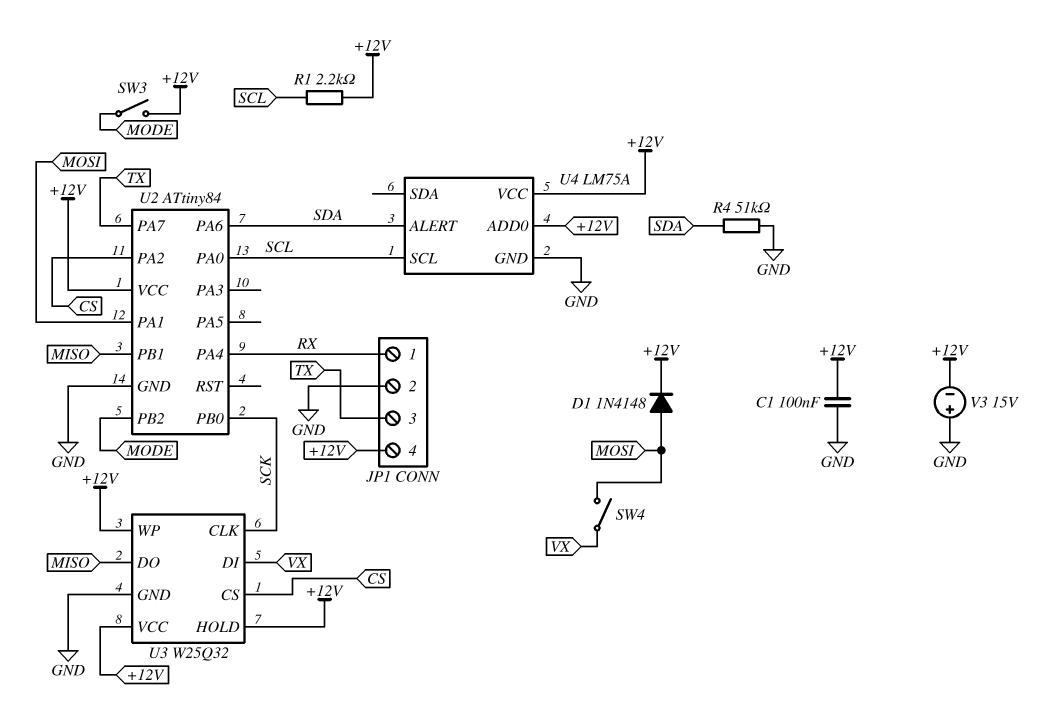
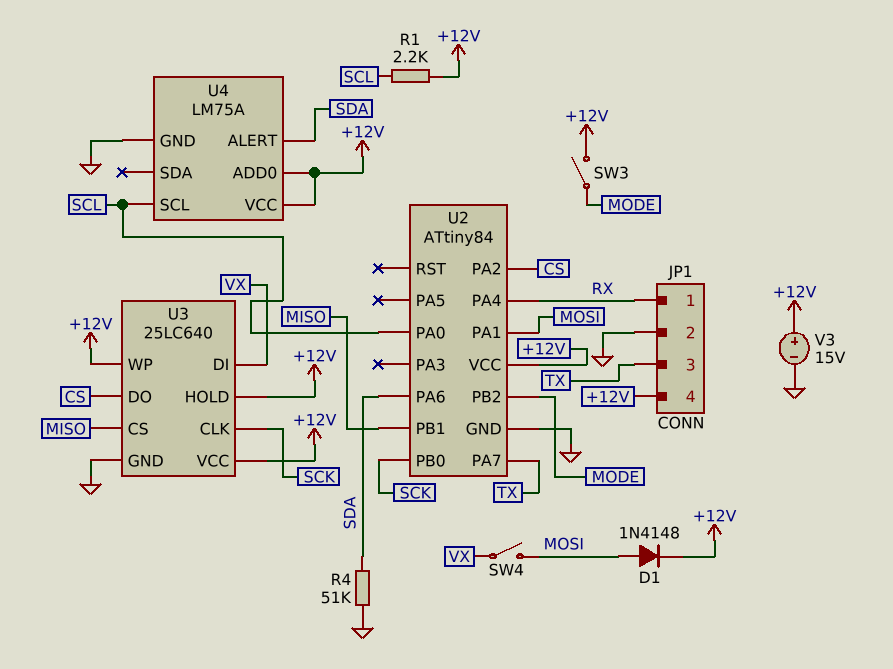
C1: 100nF (+12V, GND) -> none
U3: W25Q32 -> 25LC640
U3 pin CS: CS -> MISO
U3 pin DO: MISO -> CS
V3: 15V (plus GND, minus +12V) -> 15V (plus +12V, minus GND)

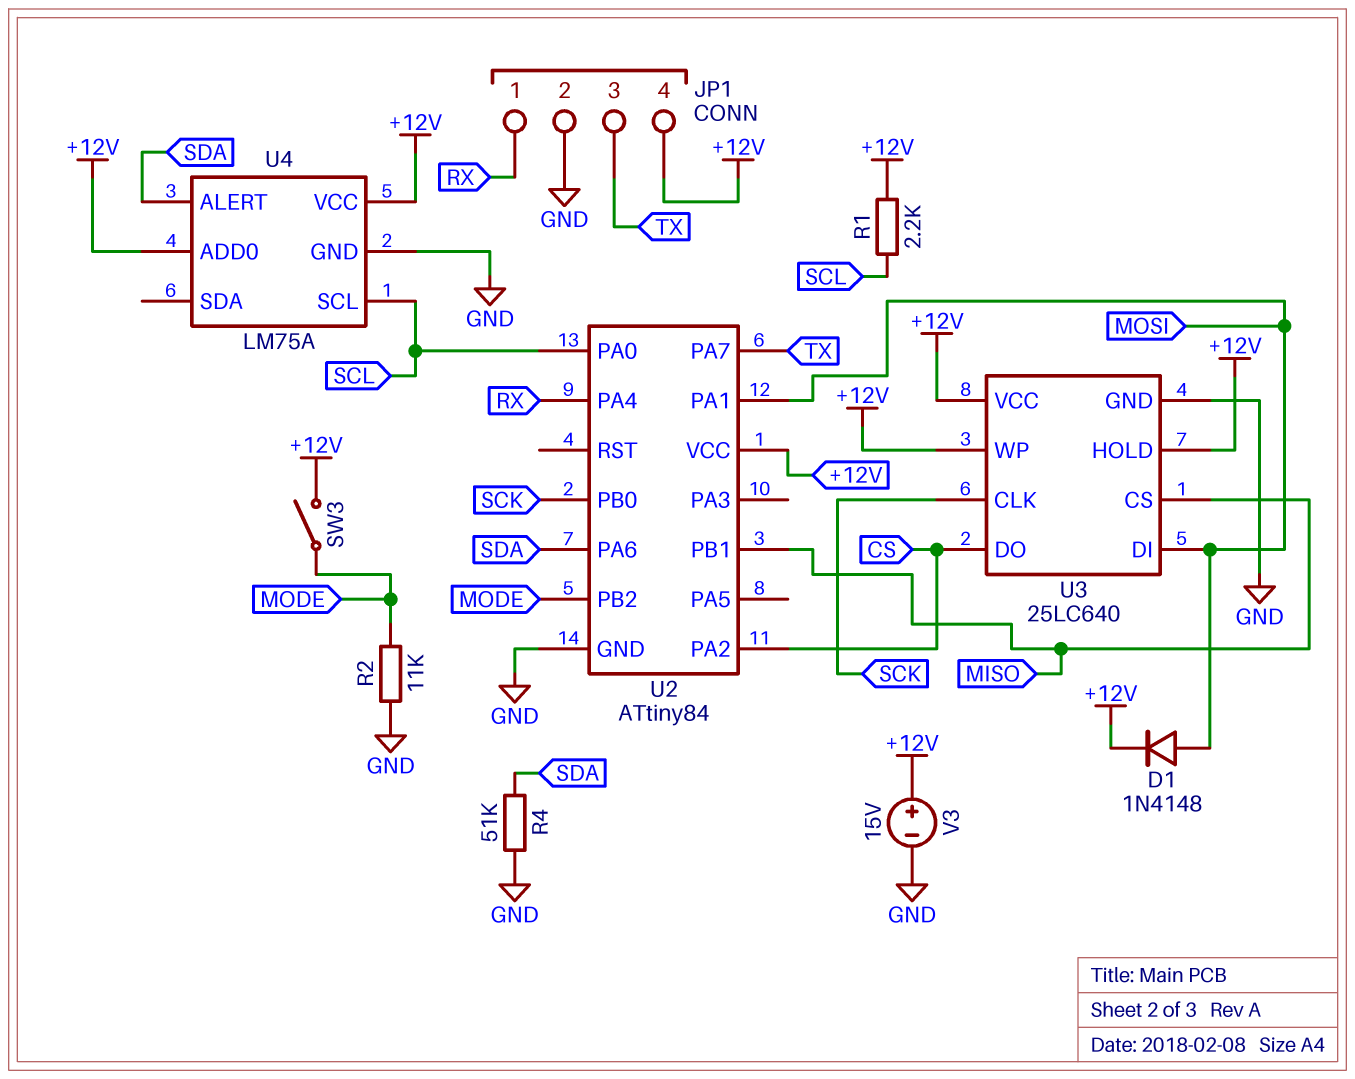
R2: none -> 11k (GND, MODE)
SW4: switch (MOSI, VX) -> none
U3 pin DI: VX -> MOSI

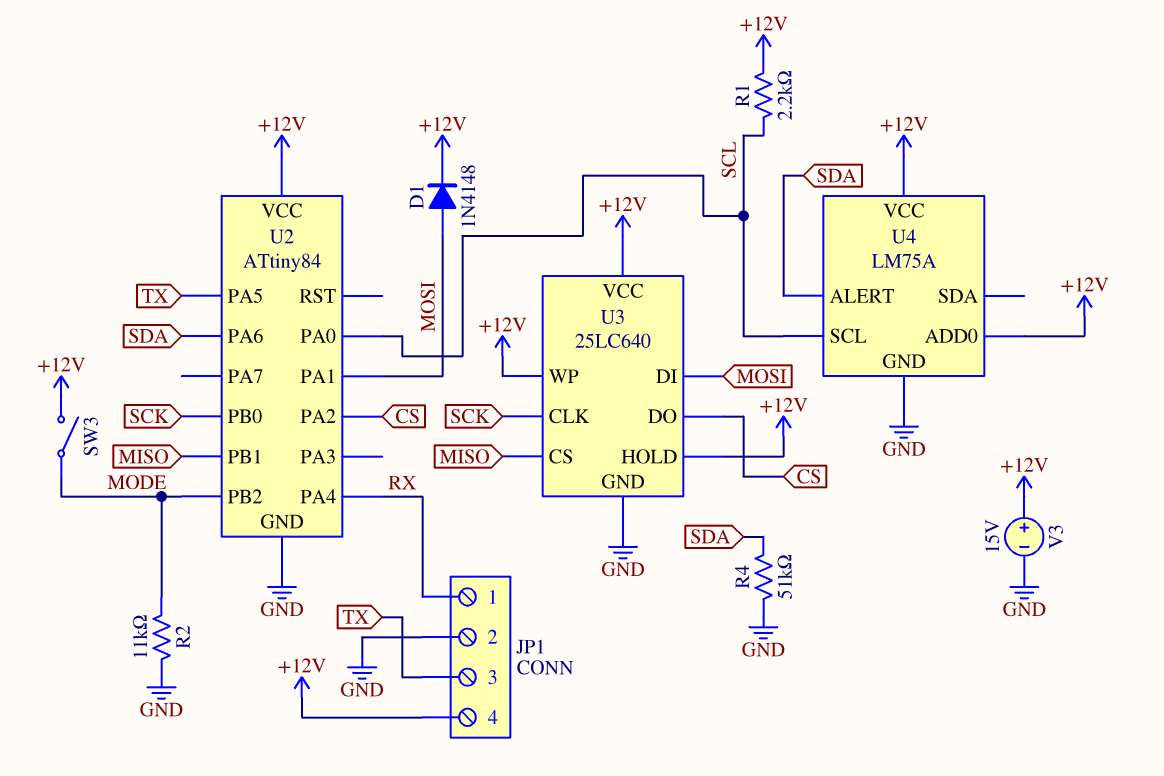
U2 pin PA5: none -> TX
U2 pin PA7: TX -> none

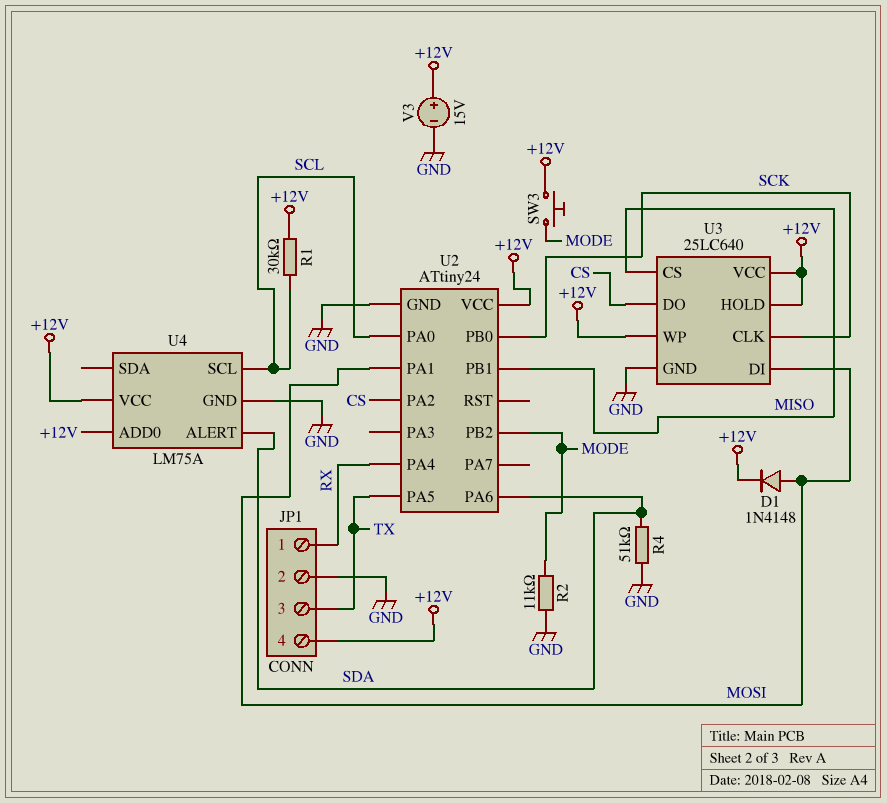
R1: 2.2k (+12V, SCL) -> 30k (+12V, SCL)
SW3: switch (+12V, MODE) -> button (+12V, MODE)
U2: ATtiny84 -> ATtiny24

